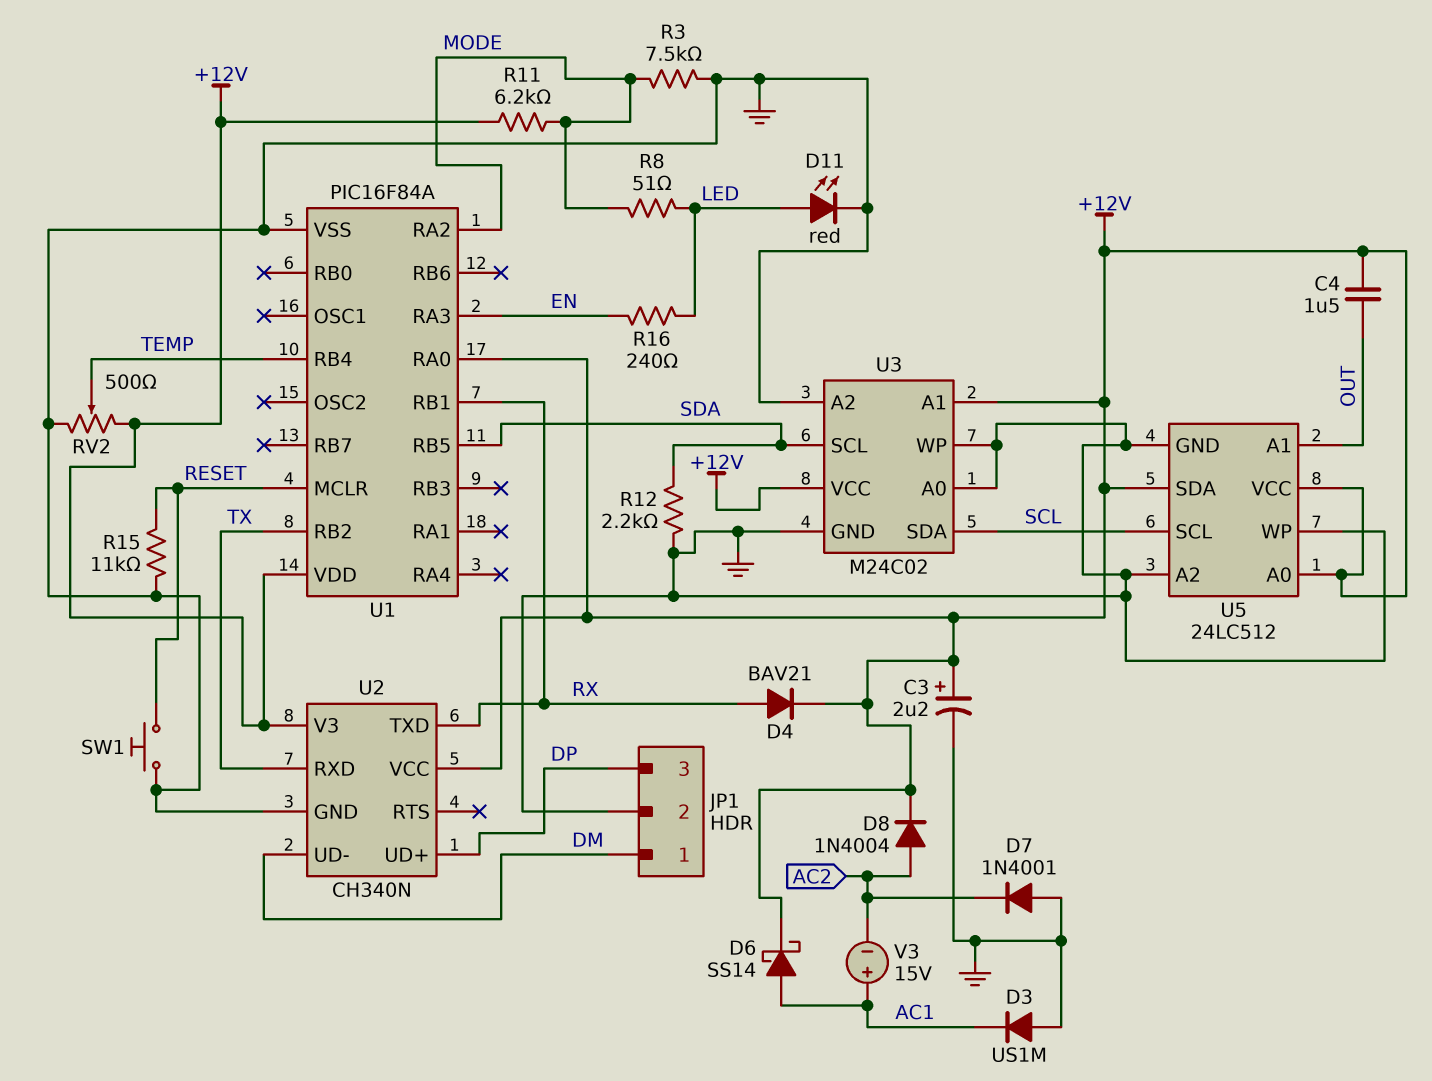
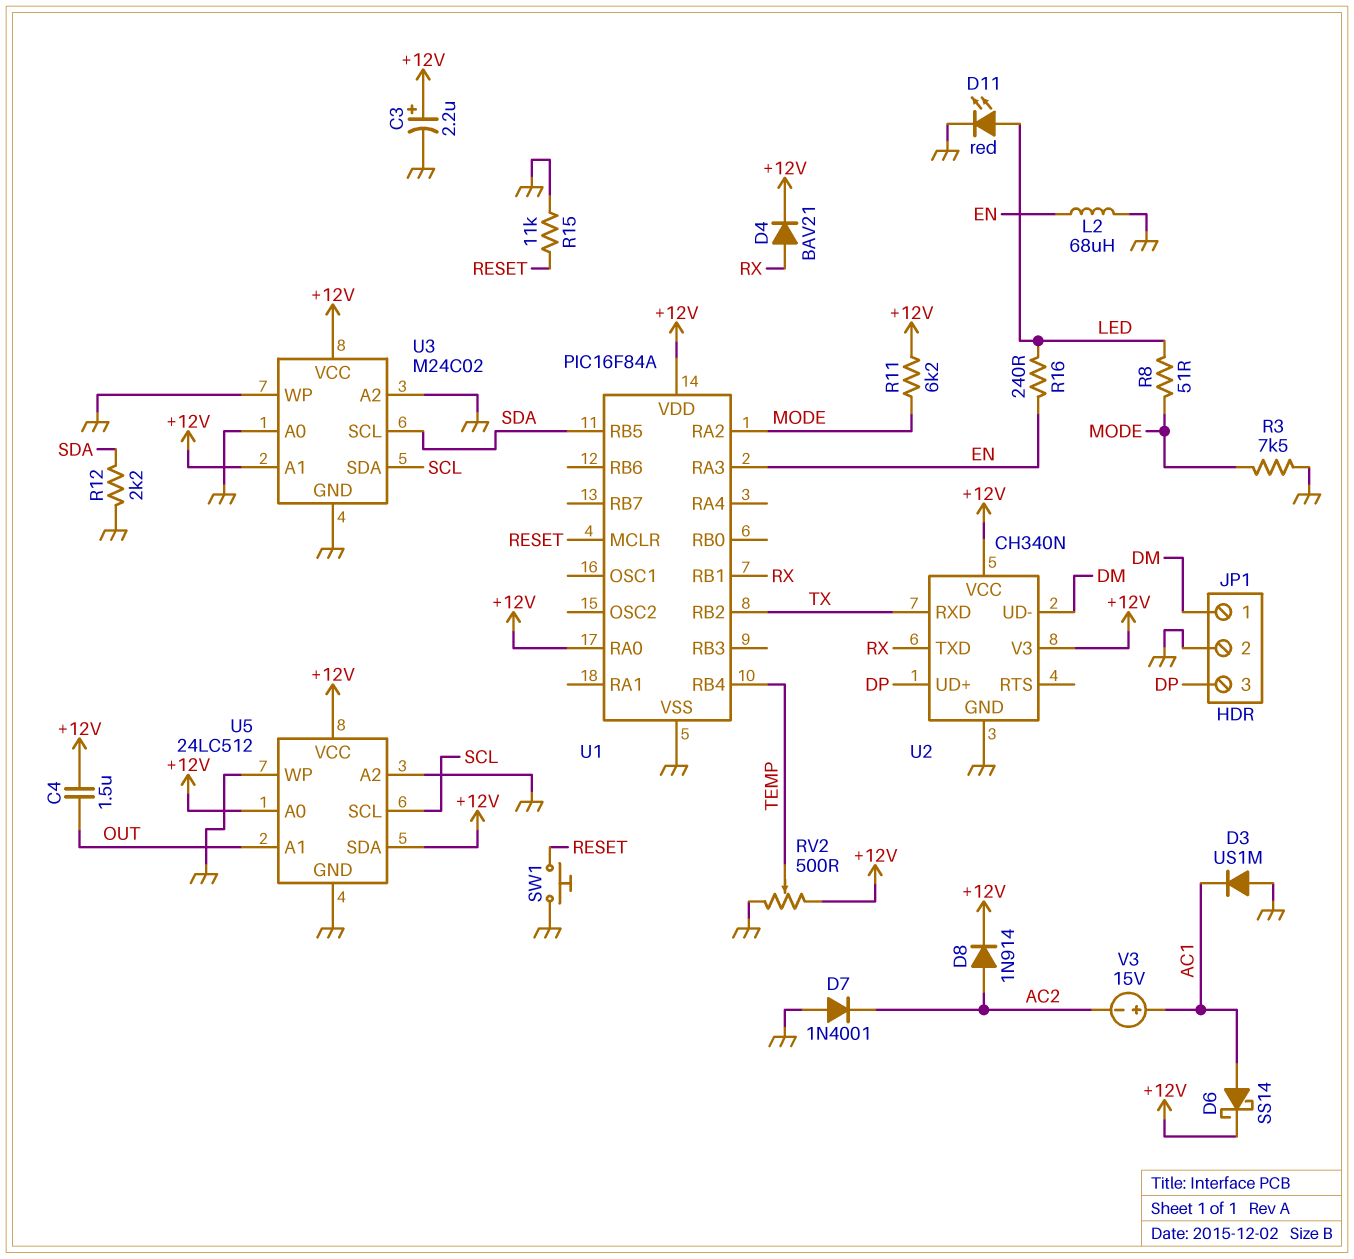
D8: diode 1N4004 (A AC2, K +12V) -> diode 1N914 (A AC2, K +12V)
L2: none -> 68uH (EN, GND)

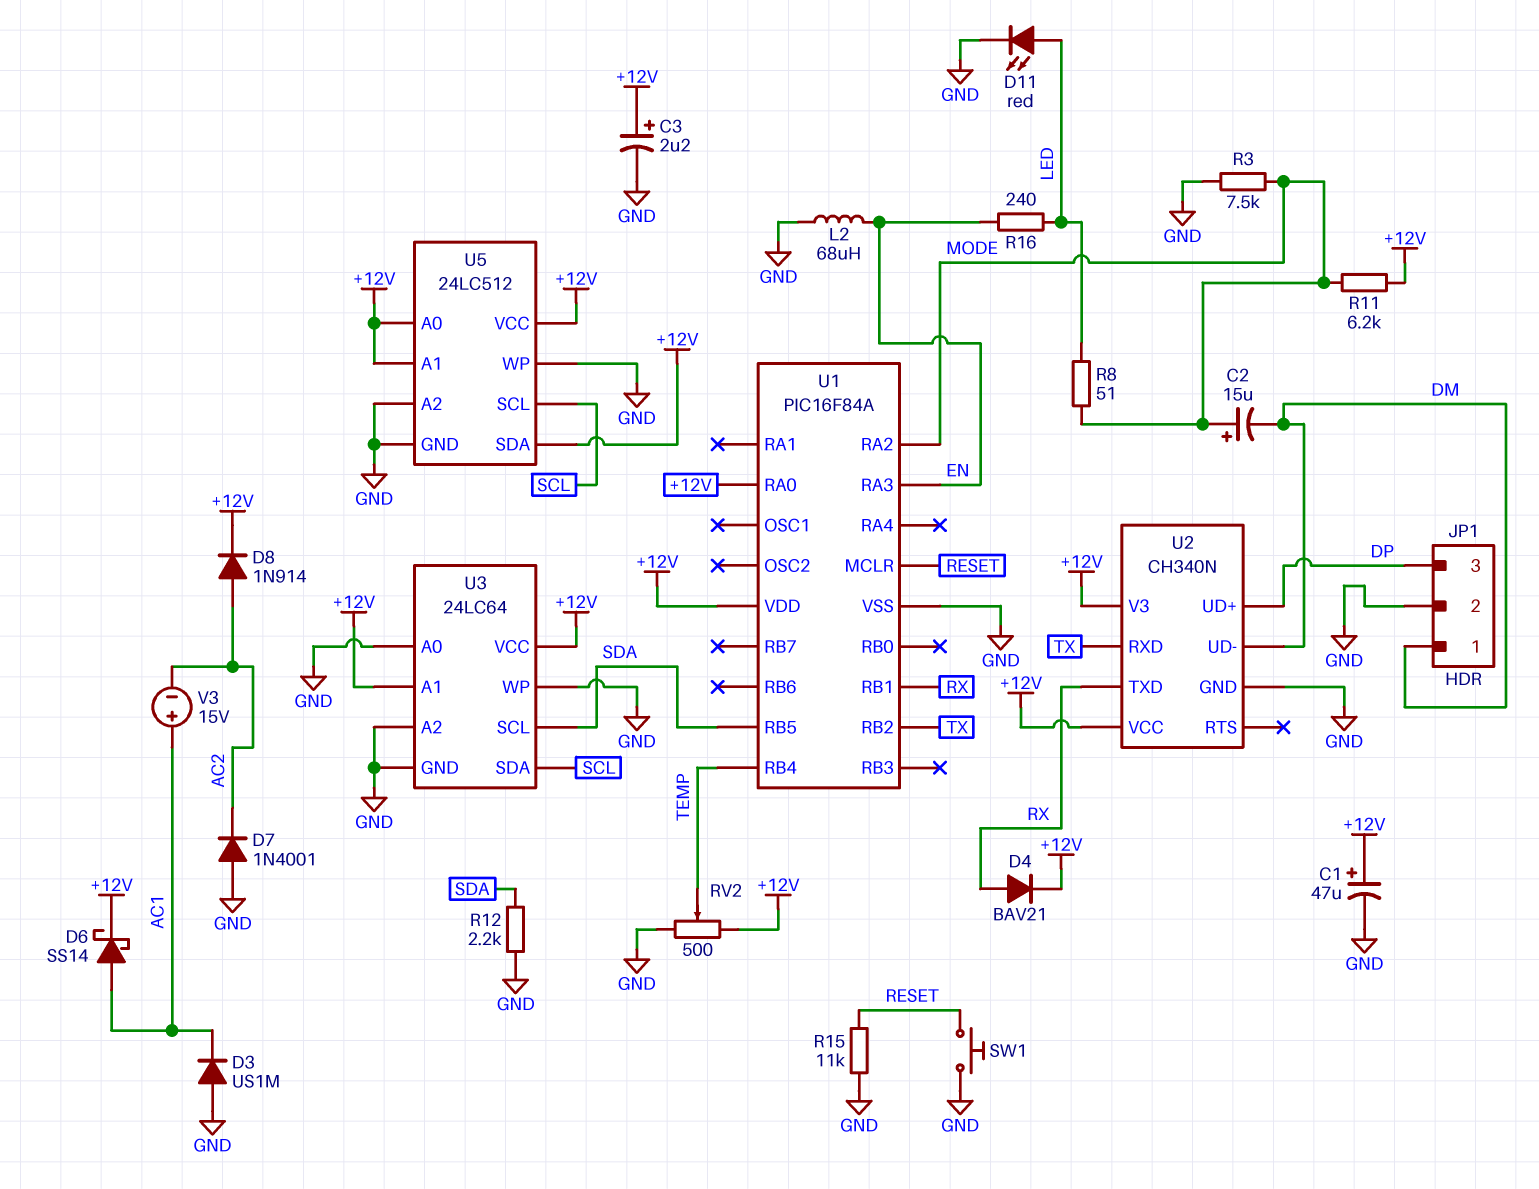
C1: none -> 47uF (plus +12V, minus GND)
C2: none -> 15uF (plus MODE, minus DM)
C4: 1.5uF (+12V, OUT) -> none
U3: M24C02 -> 24LC64
U5 pin A1: OUT -> +12V

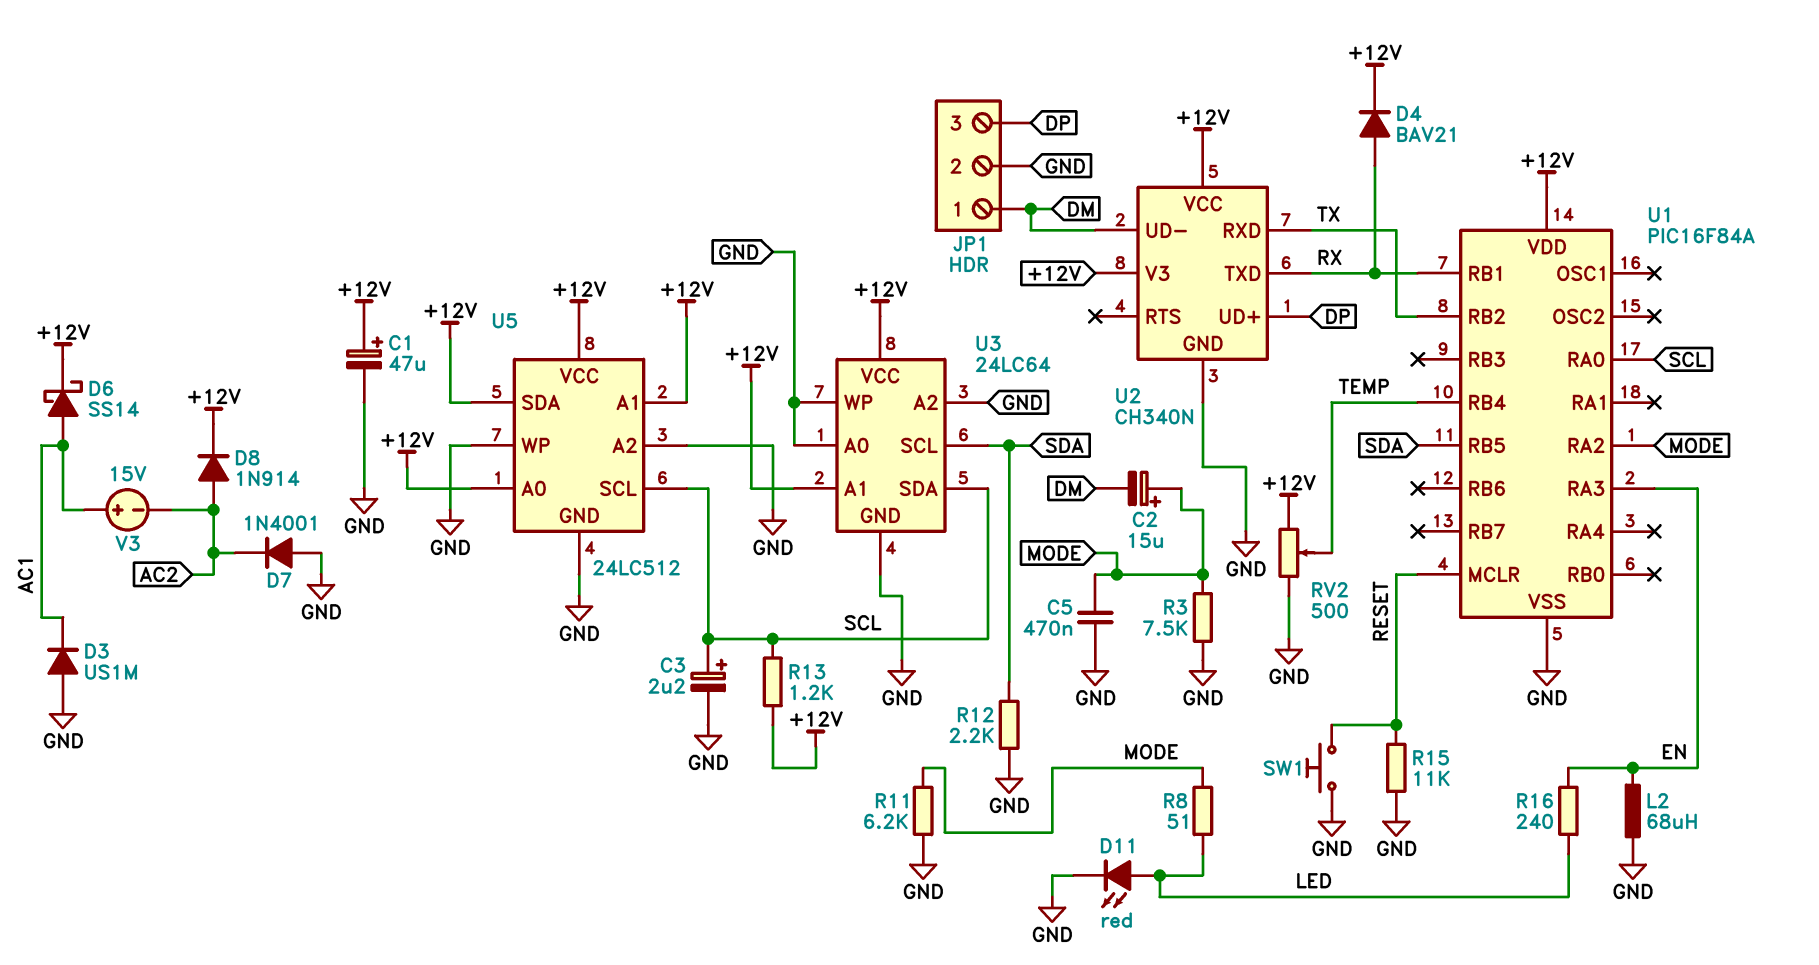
C3: 2.2uF (plus +12V, minus GND) -> 2.2uF (plus SCL, minus GND)
C5: none -> 470nF (GND, MODE)
R11: 6.2k (+12V, MODE) -> 6.2k (GND, MODE)
R13: none -> 1.2k (+12V, SCL)
U1 pin RA0: +12V -> SCL

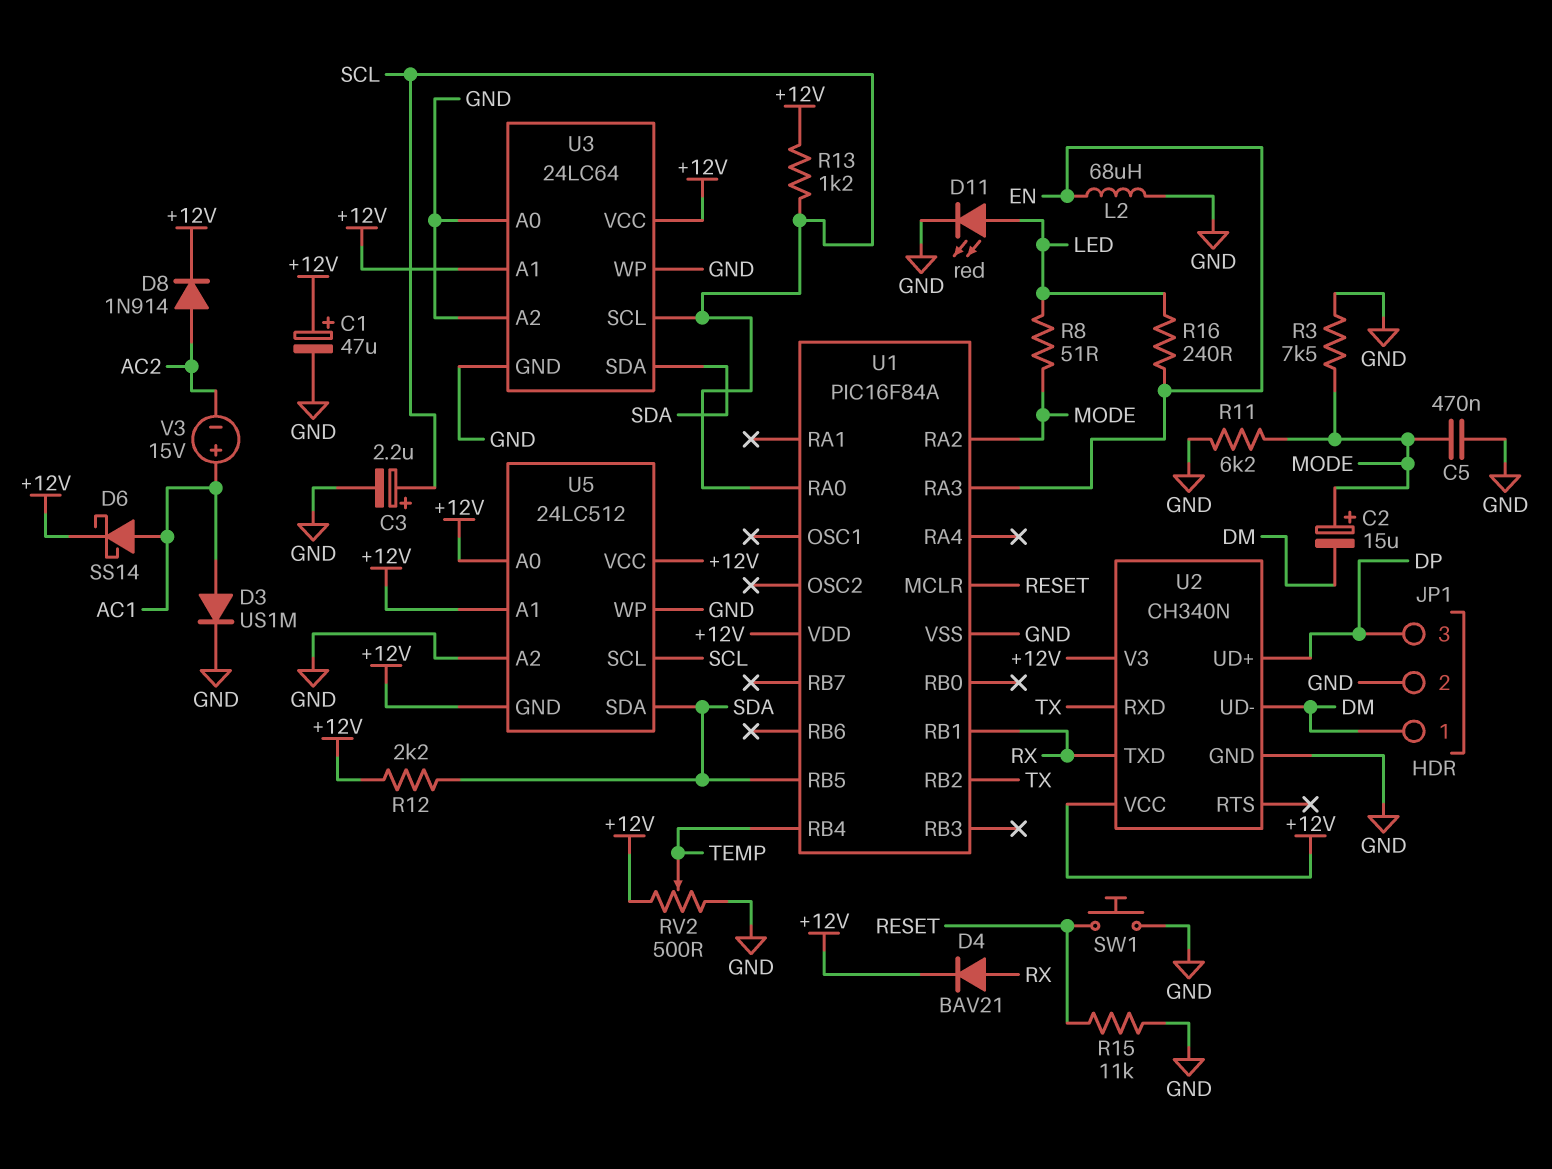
D3: diode US1M (A GND, K AC1) -> diode US1M (A AC1, K GND)
D7: diode 1N4001 (A GND, K AC2) -> none
R12: 2.2k (GND, SDA) -> 2.2k (+12V, SDA)
U3 pin SCL: SDA -> SCL
U3 pin SDA: SCL -> SDA
U5 pin GND: GND -> +12V
U5 pin SDA: +12V -> SDA

